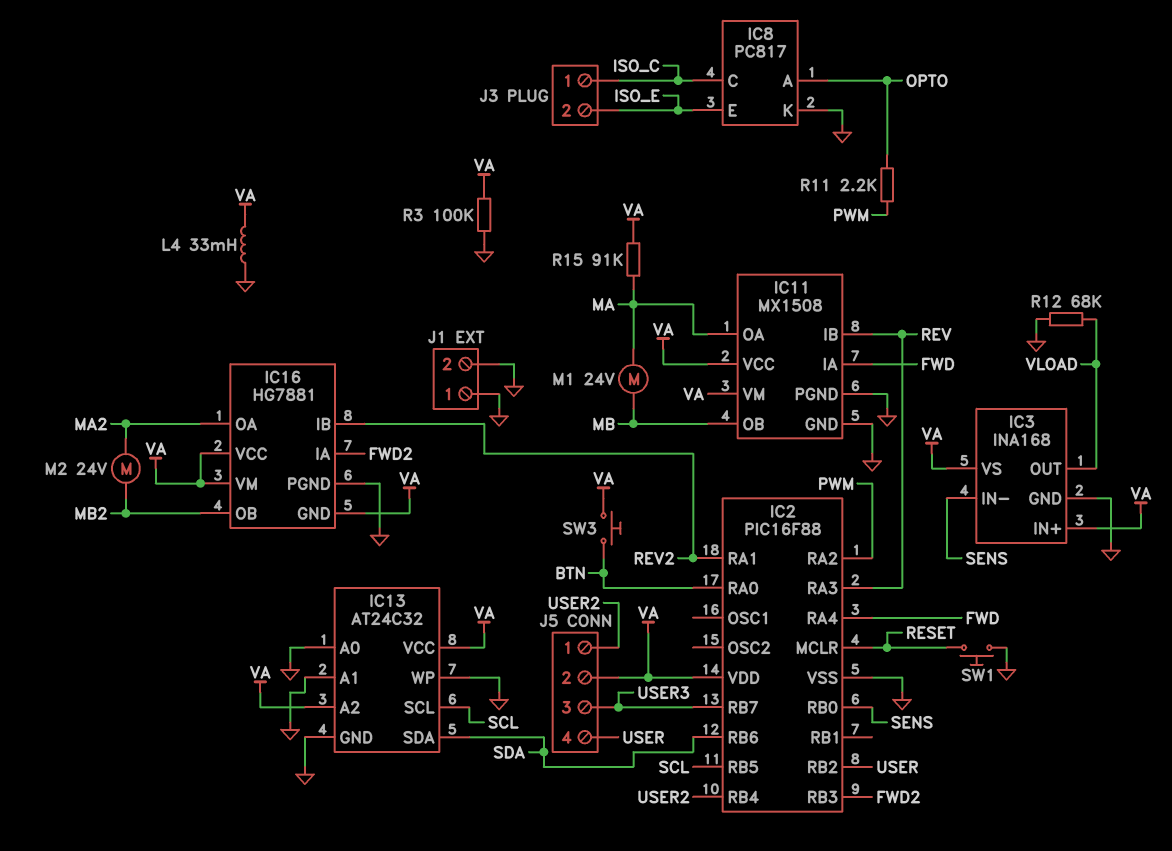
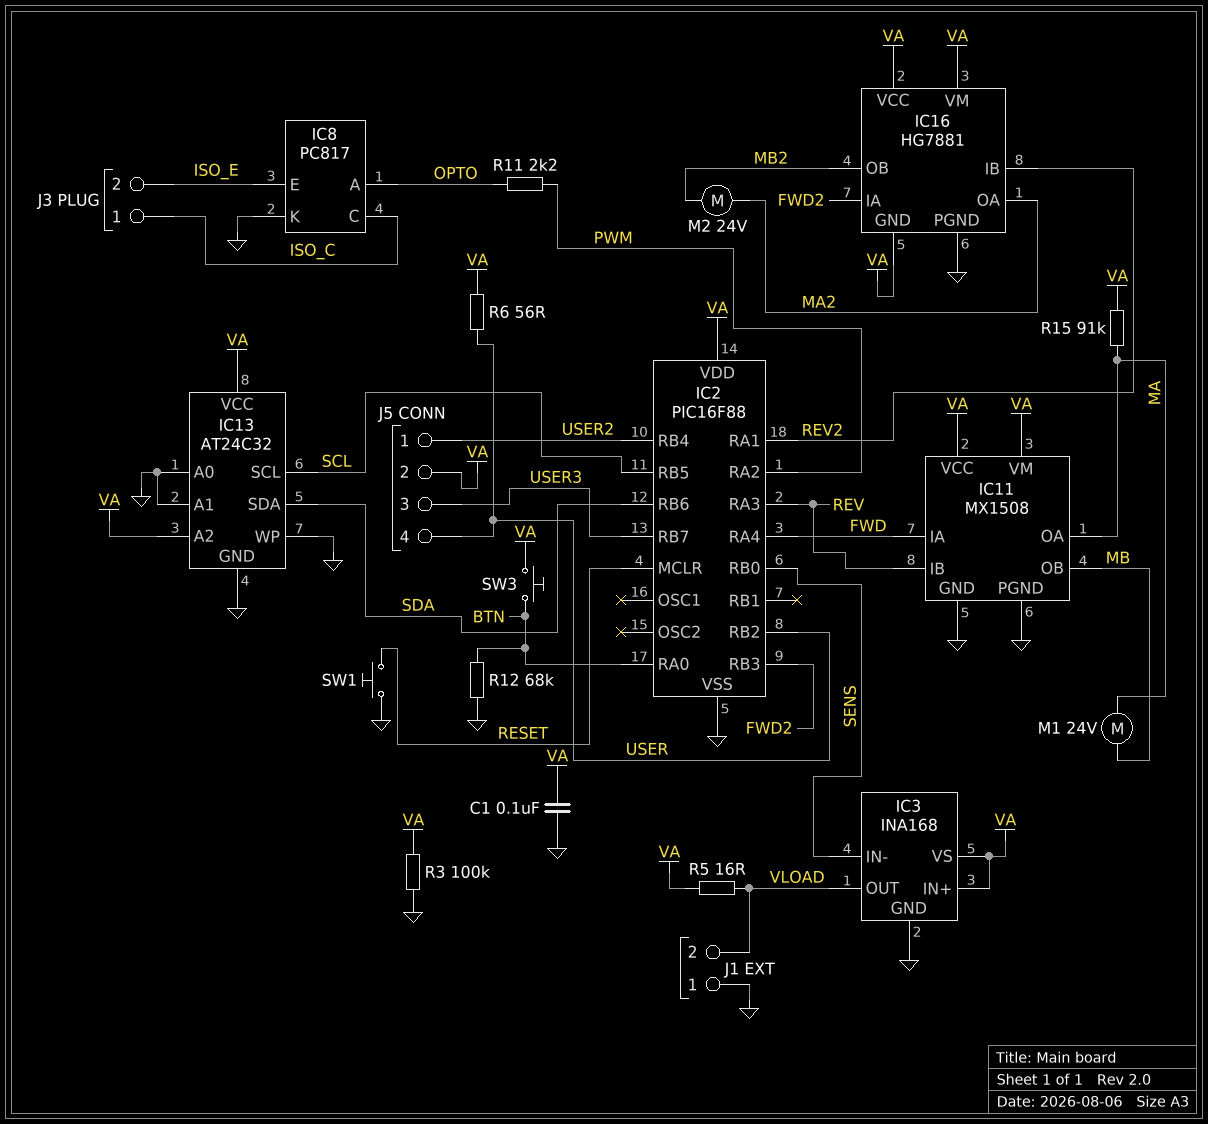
C1: none -> 100nF (GND, VA)
J1 pin 2: GND -> VLOAD
L4: 33mH (GND, VA) -> none
R5: none -> 16 (VA, VLOAD)
R6: none -> 56 (USER, VA)
R12: 68k (GND, VLOAD) -> 68k (BTN, GND)

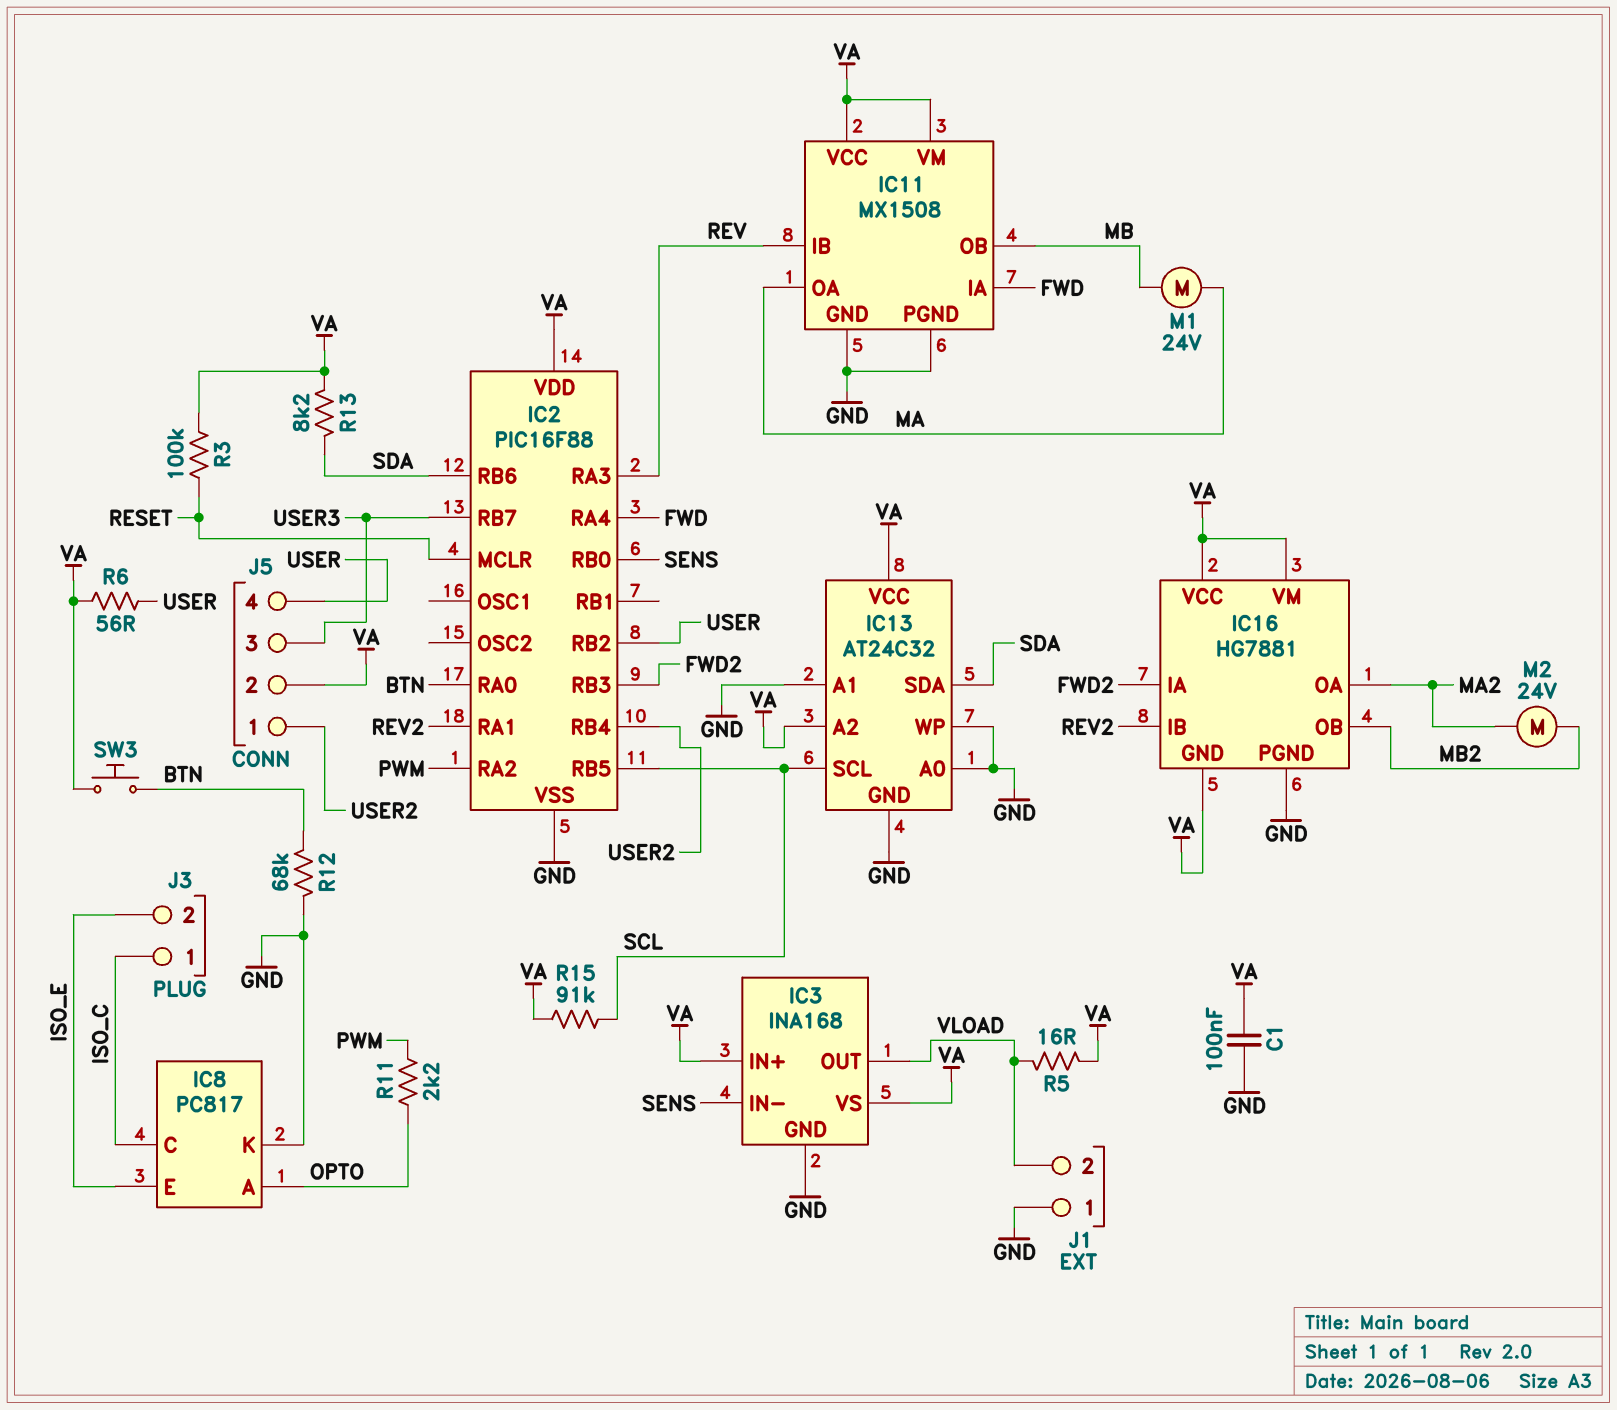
R3: 100k (GND, VA) -> 100k (RESET, VA)
R13: none -> 8.2k (SDA, VA)
R15: 91k (MA, VA) -> 91k (SCL, VA)
SW1: button (GND, RESET) -> none

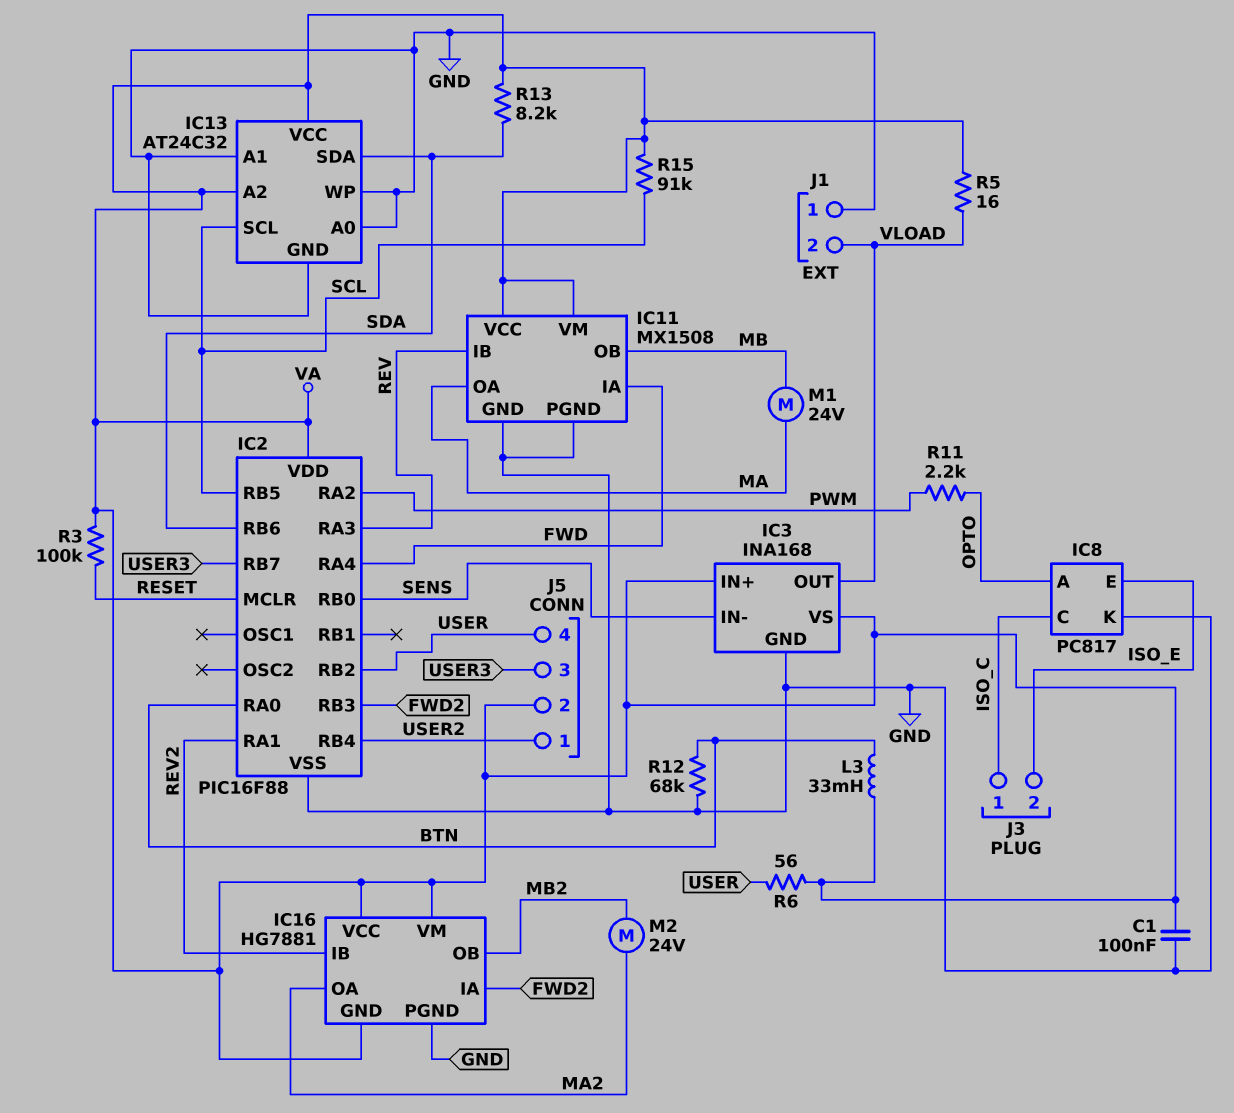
L3: none -> 33mH (BTN, VA)
SW3: button (BTN, VA) -> none

